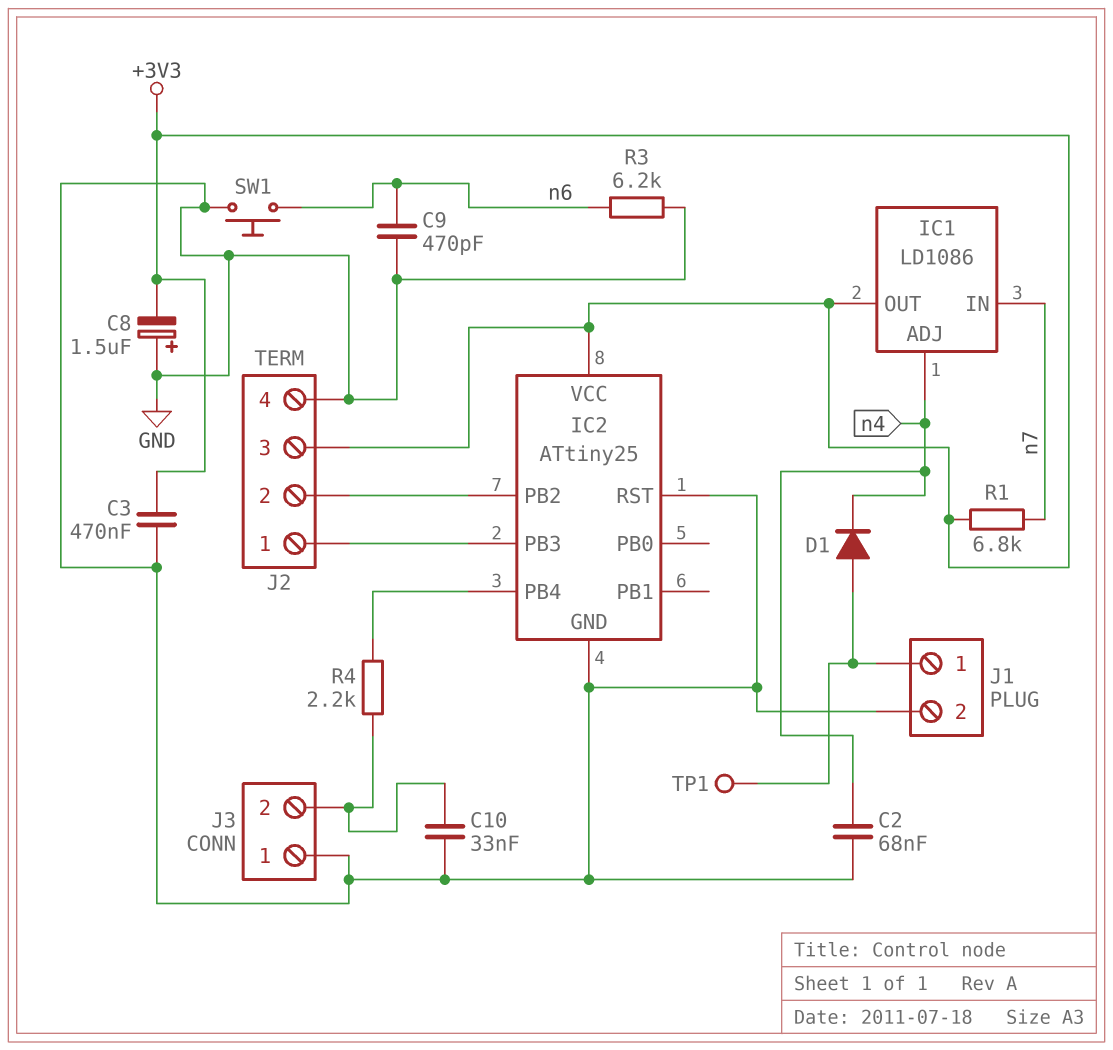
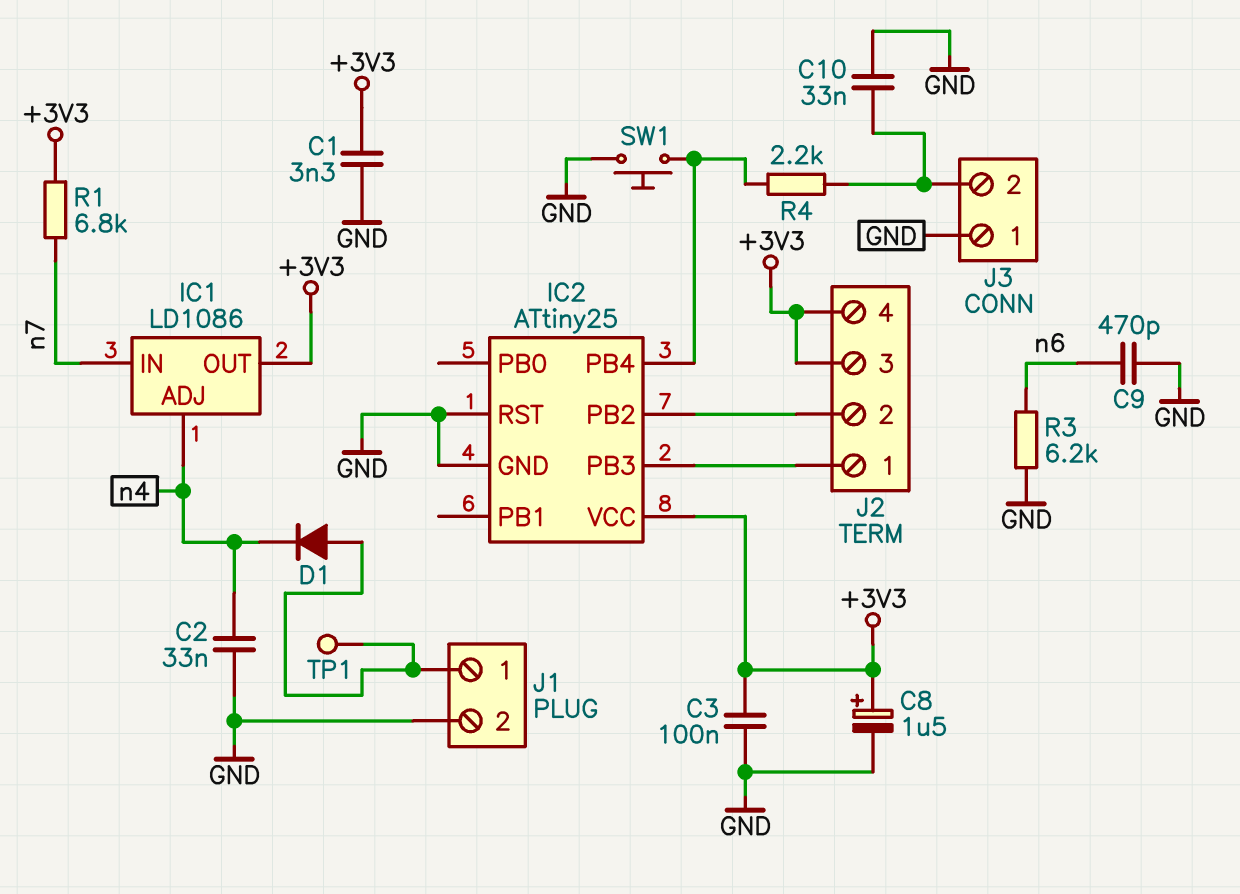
C1: none -> 3.3nF (+3V3, GND)
C2: 68nF (GND, n4) -> 33nF (GND, n4)
C3: 470nF (+3V3, GND) -> 100nF (+3V3, GND)
C8: 1.5uF (plus GND, minus +3V3) -> 1.5uF (plus +3V3, minus GND)
J2 pin 4: GND -> +3V3
SW1: button (GND, n6) -> button (GND, IC2/PB4)

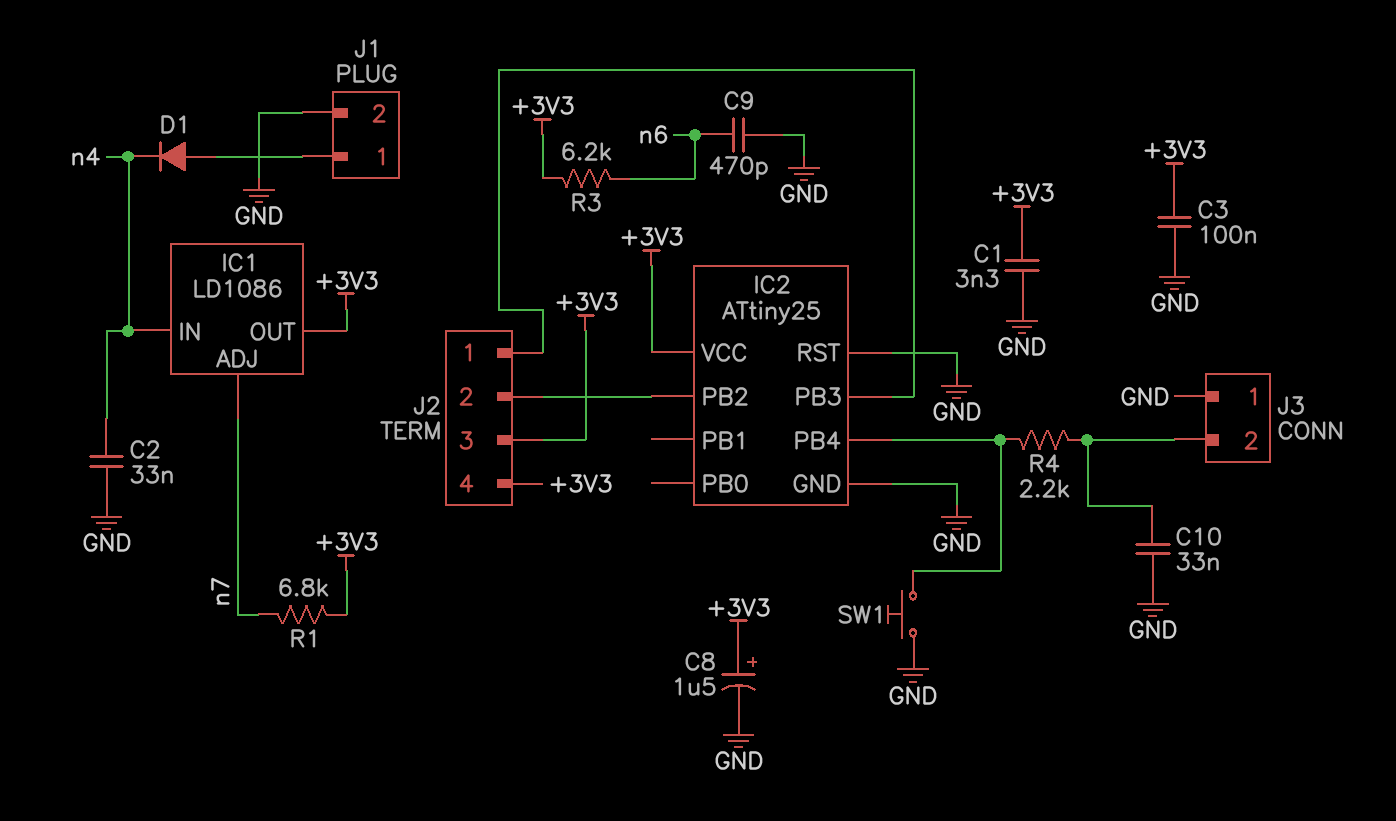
IC1 pin ADJ: n4 -> n7
IC1 pin IN: n7 -> n4
R3: 6.2k (GND, n6) -> 6.2k (+3V3, n6)
TP1: test point (J1/1) -> none

